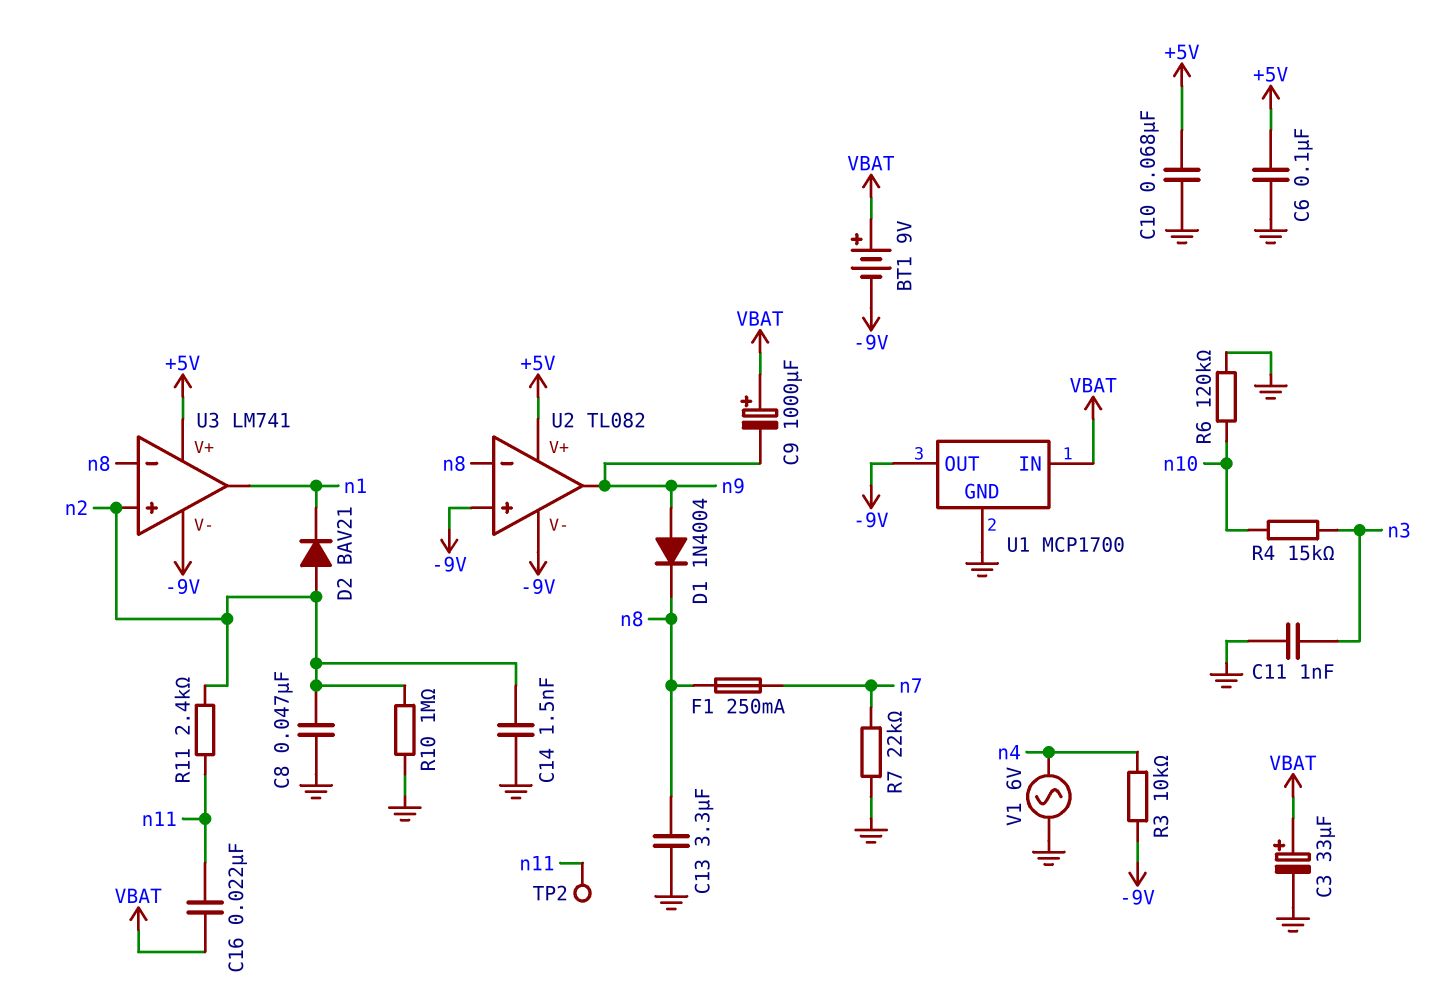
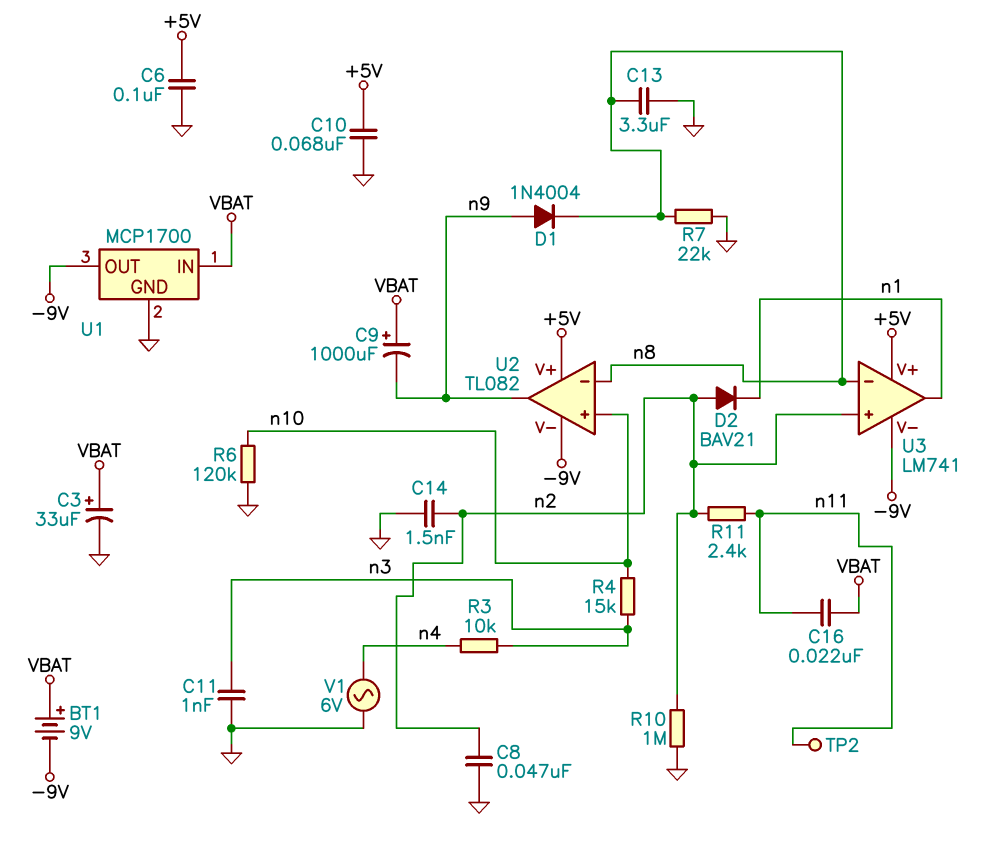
F1: 250mA (n7, n8) -> none
R3: 10k (-9V, n4) -> 10k (n3, n4)
R7: 22k (GND, n7) -> 22k (GND, n8)
U2 pin in+: -9V -> n10

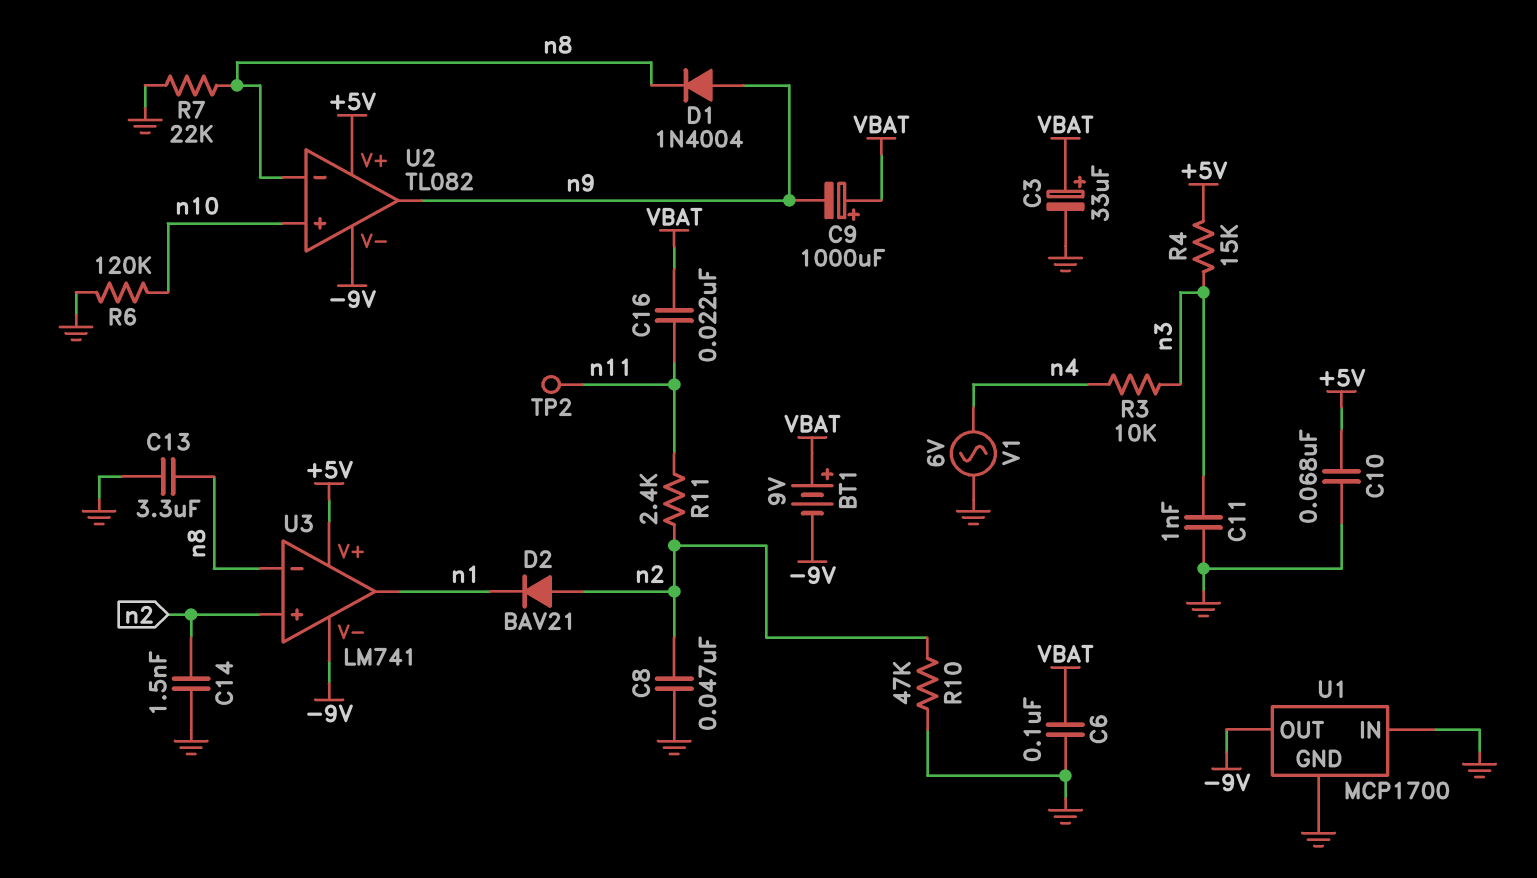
C6: 100nF (+5V, GND) -> 100nF (GND, VBAT)
R4: 15k (n3, n10) -> 15k (+5V, n3)
R10: 1M (GND, n2) -> 47k (GND, n2)
U1 pin IN: VBAT -> GND

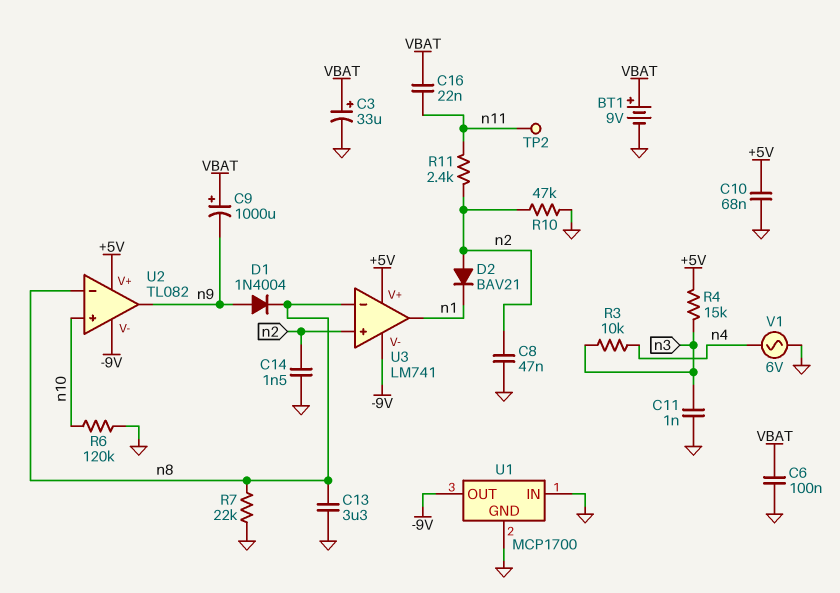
BT1: 9V (plus VBAT, minus -9V) -> 9V (plus VBAT, minus GND)

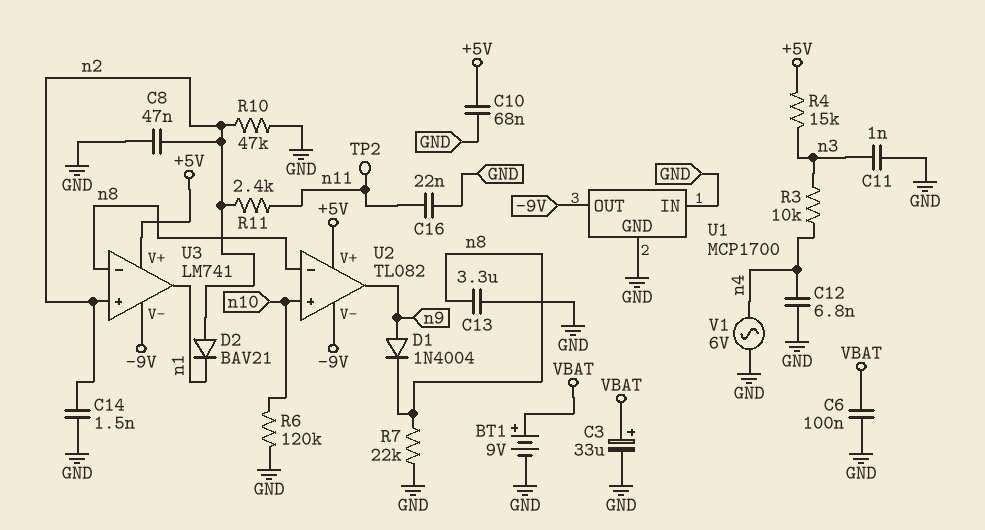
C9: 1000uF (plus VBAT, minus n9) -> none
C12: none -> 6.8nF (GND, n4)
C16: 22nF (VBAT, n11) -> 22nF (GND, n11)

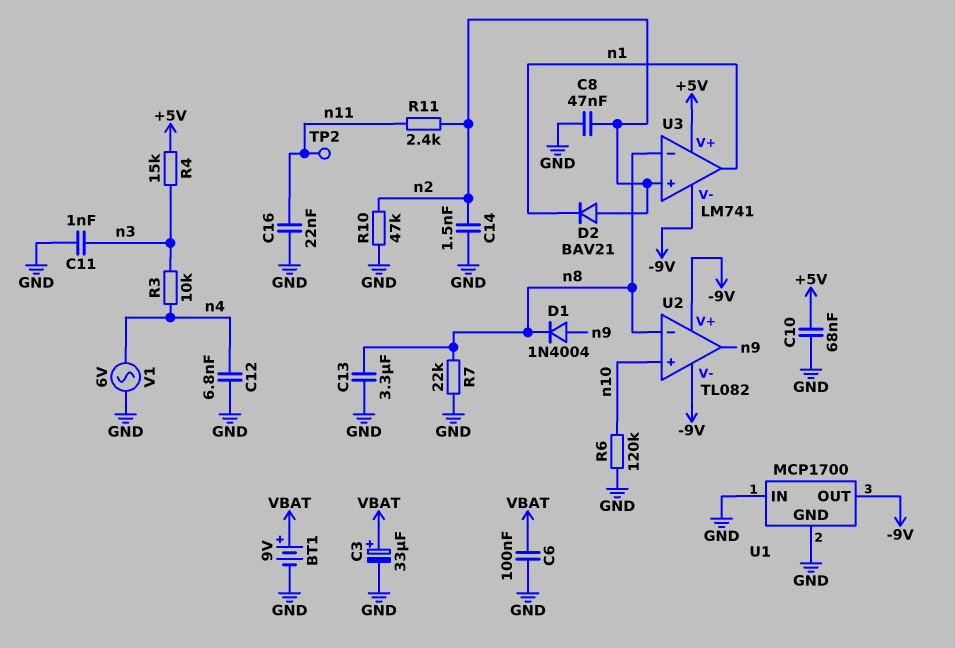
U2 pin V+: +5V -> -9V

